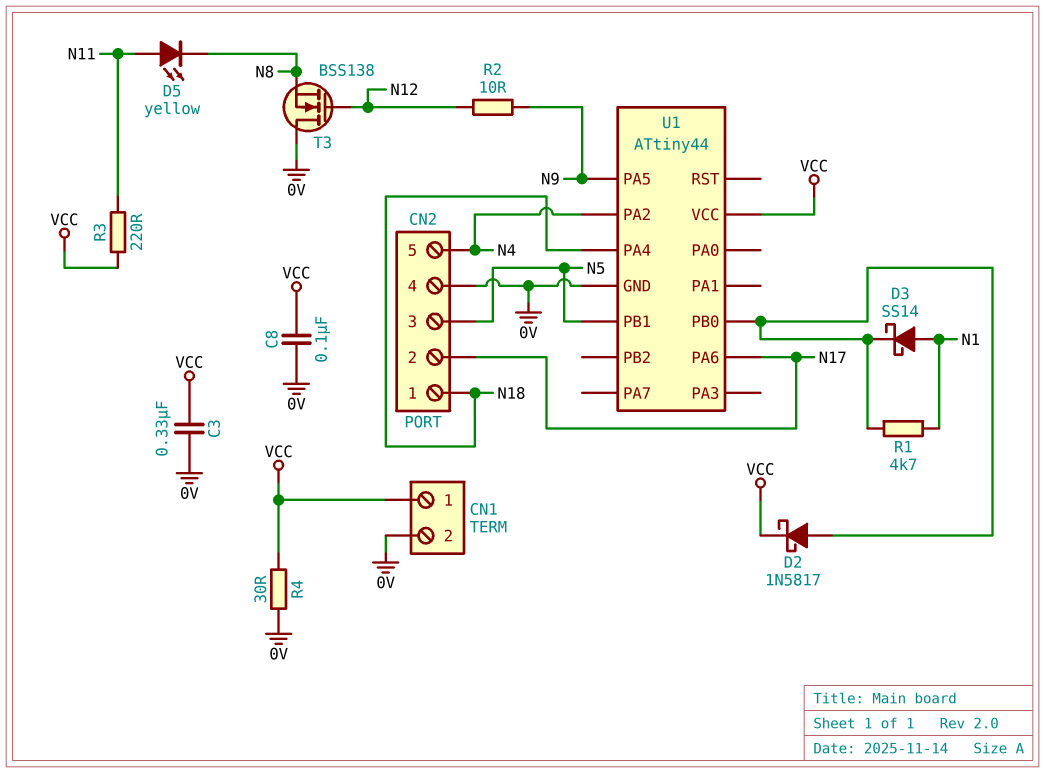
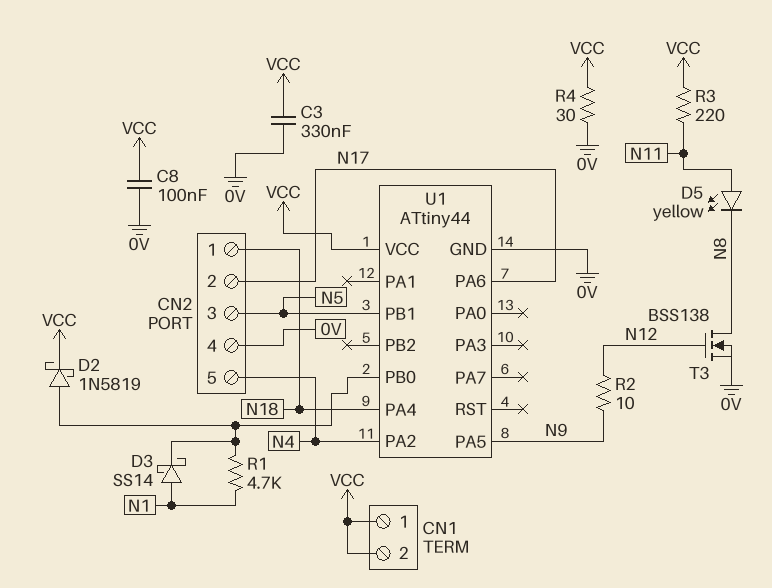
CN1 pin 2: 0V -> VCC
D2: schottky 1N5817 (A U1/PB0, K VCC) -> schottky 1N5819 (A U1/PB0, K VCC)
T3: NMOS BSS138 (G N12, D 0V, S N8) -> NMOS BSS138 (G N12, D N8, S 0V)

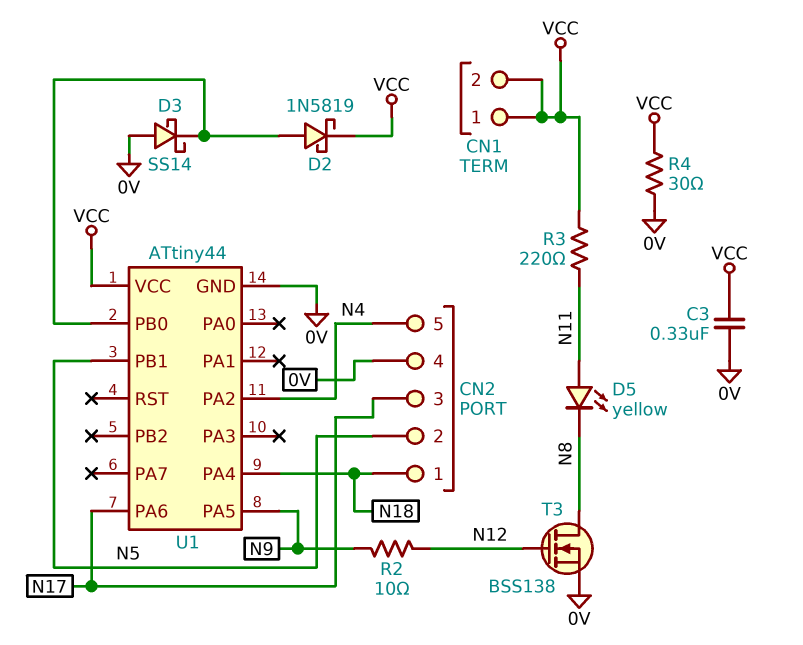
C8: 100nF (0V, VCC) -> none
CN2 pin 2: N17 -> N5
CN2 pin 3: N5 -> N17
D3: schottky SS14 (A N1, K U1/PB0) -> schottky SS14 (A 0V, K U1/PB0)
R1: 4.7k (N1, U1/PB0) -> none

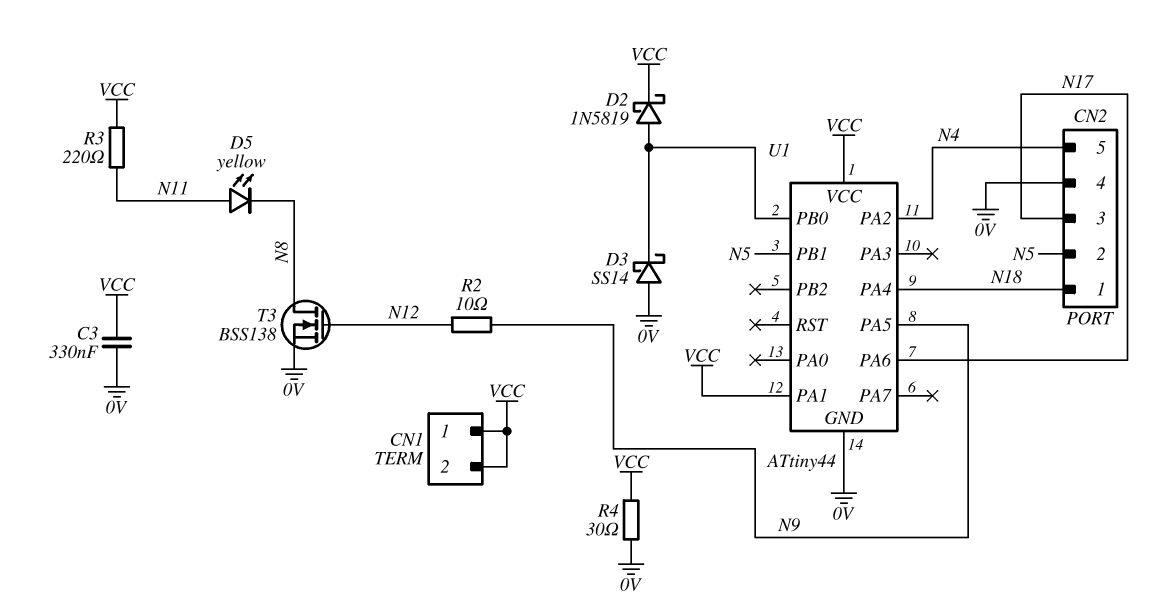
U1 pin PA1: none -> VCC

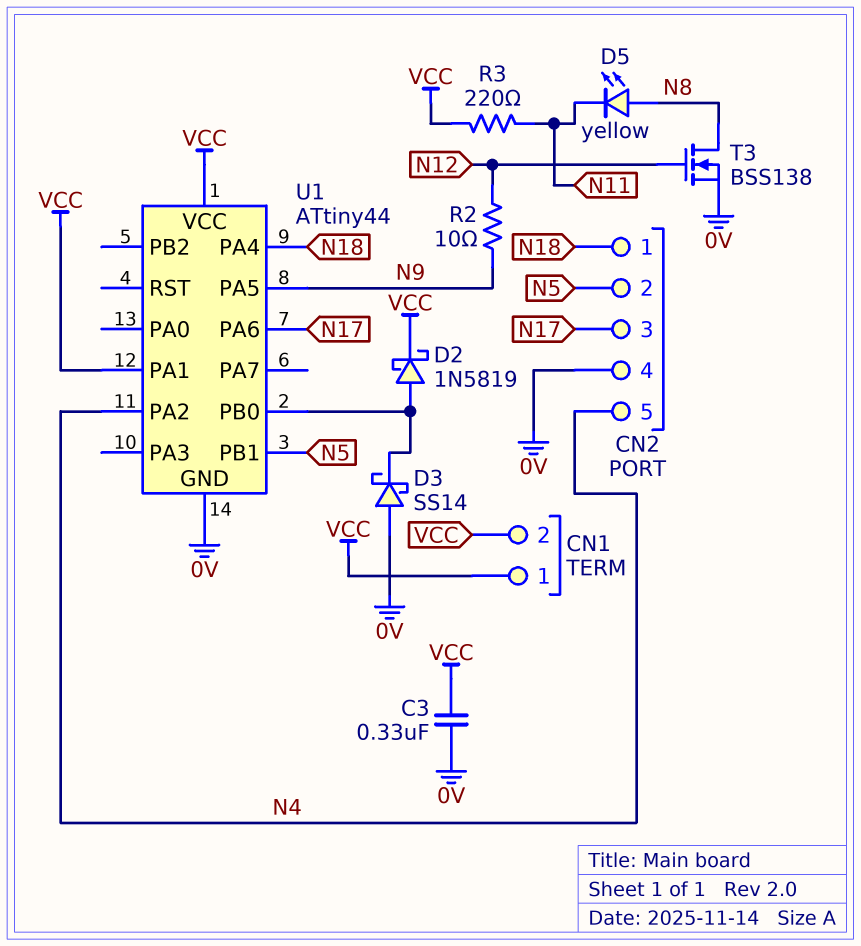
D5: LED yellow (A N11, K N8) -> LED yellow (A N8, K N11)
R4: 30 (0V, VCC) -> none

